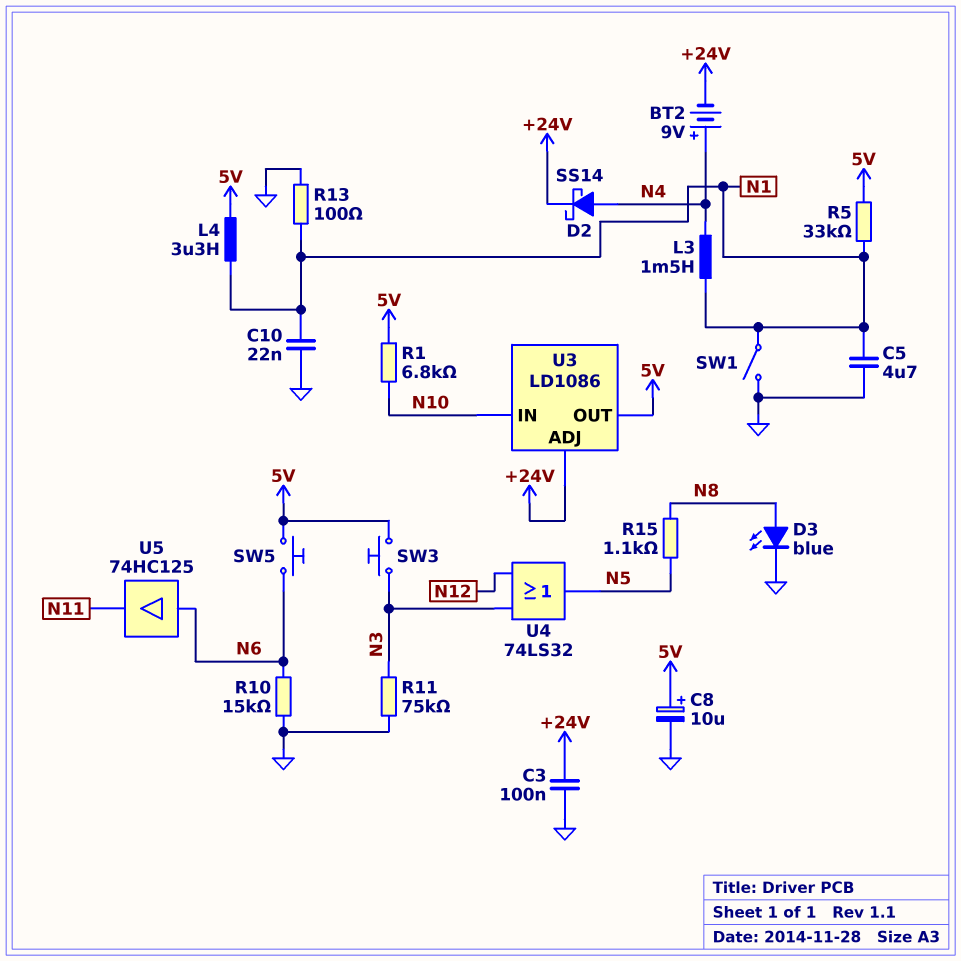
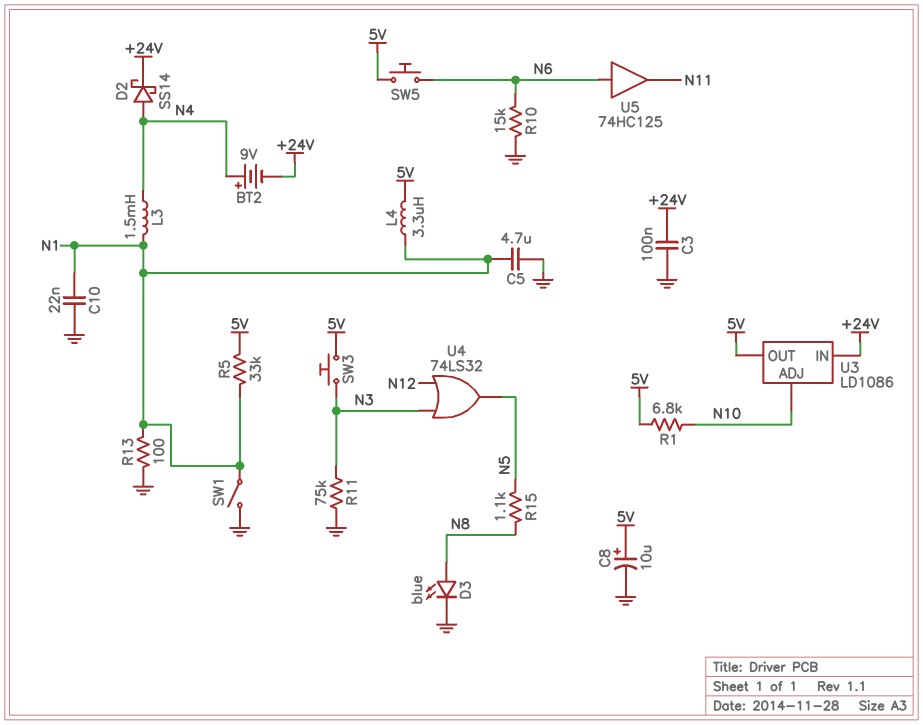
U3 pin ADJ: +24V -> N10
U3 pin IN: N10 -> +24V

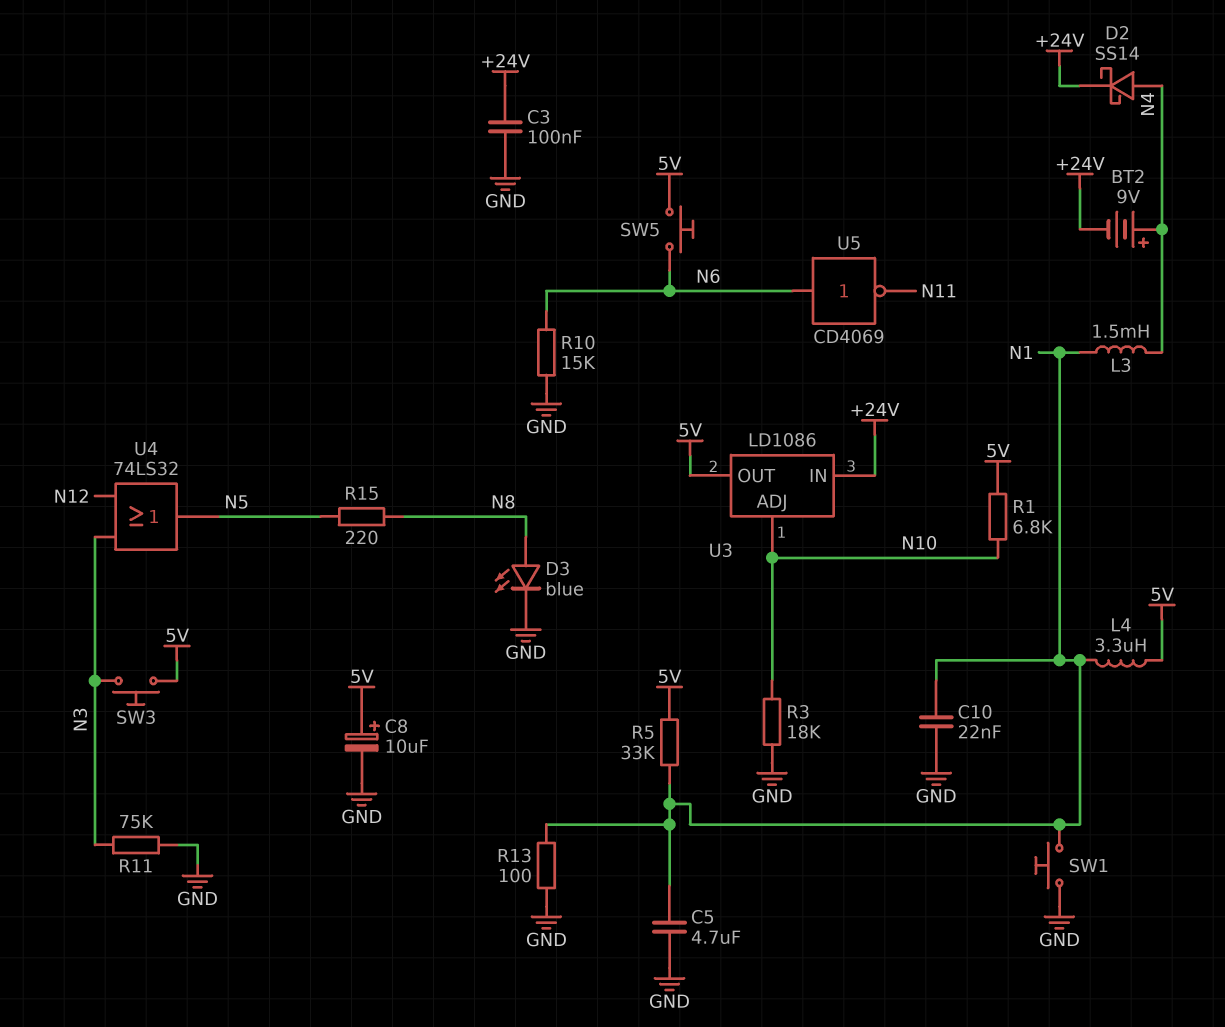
R3: none -> 18k (GND, N10)
R15: 1.1k (N5, N8) -> 220 (N5, N8)
SW1: switch (GND, N1) -> button (GND, N1)
U5: buffer 74HC125 (in N6, out N11) -> NOT CD4069 (in N6, out N11)

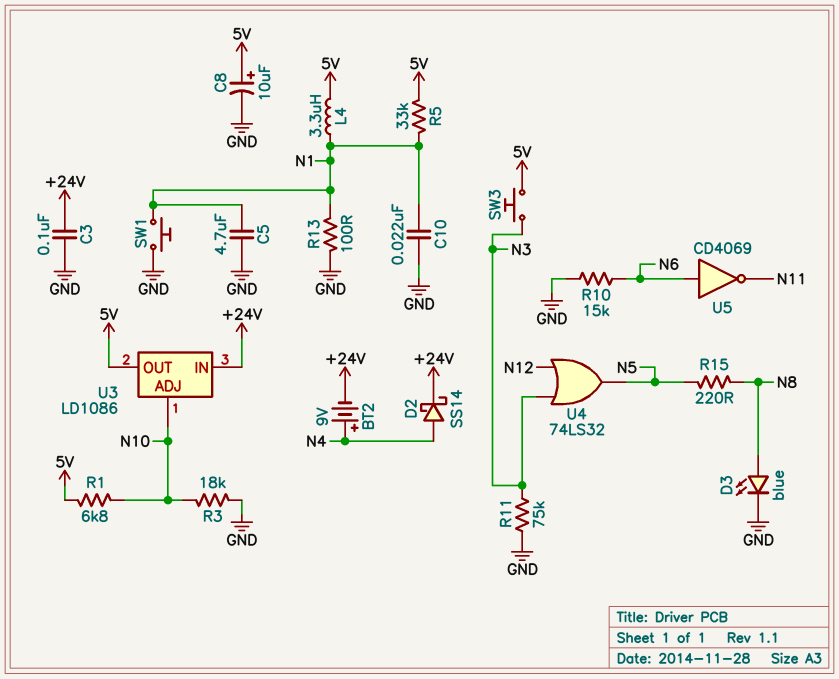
L3: 1.5mH (N1, N4) -> none
SW5: button (5V, N6) -> none

